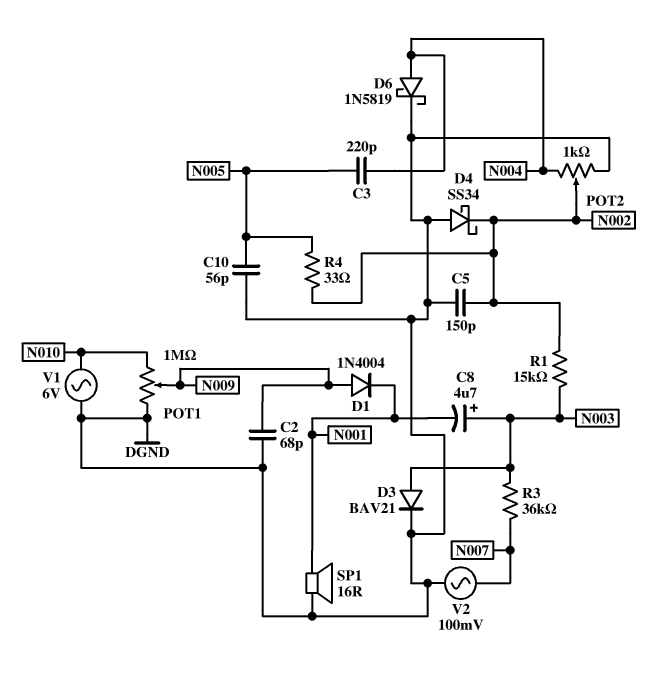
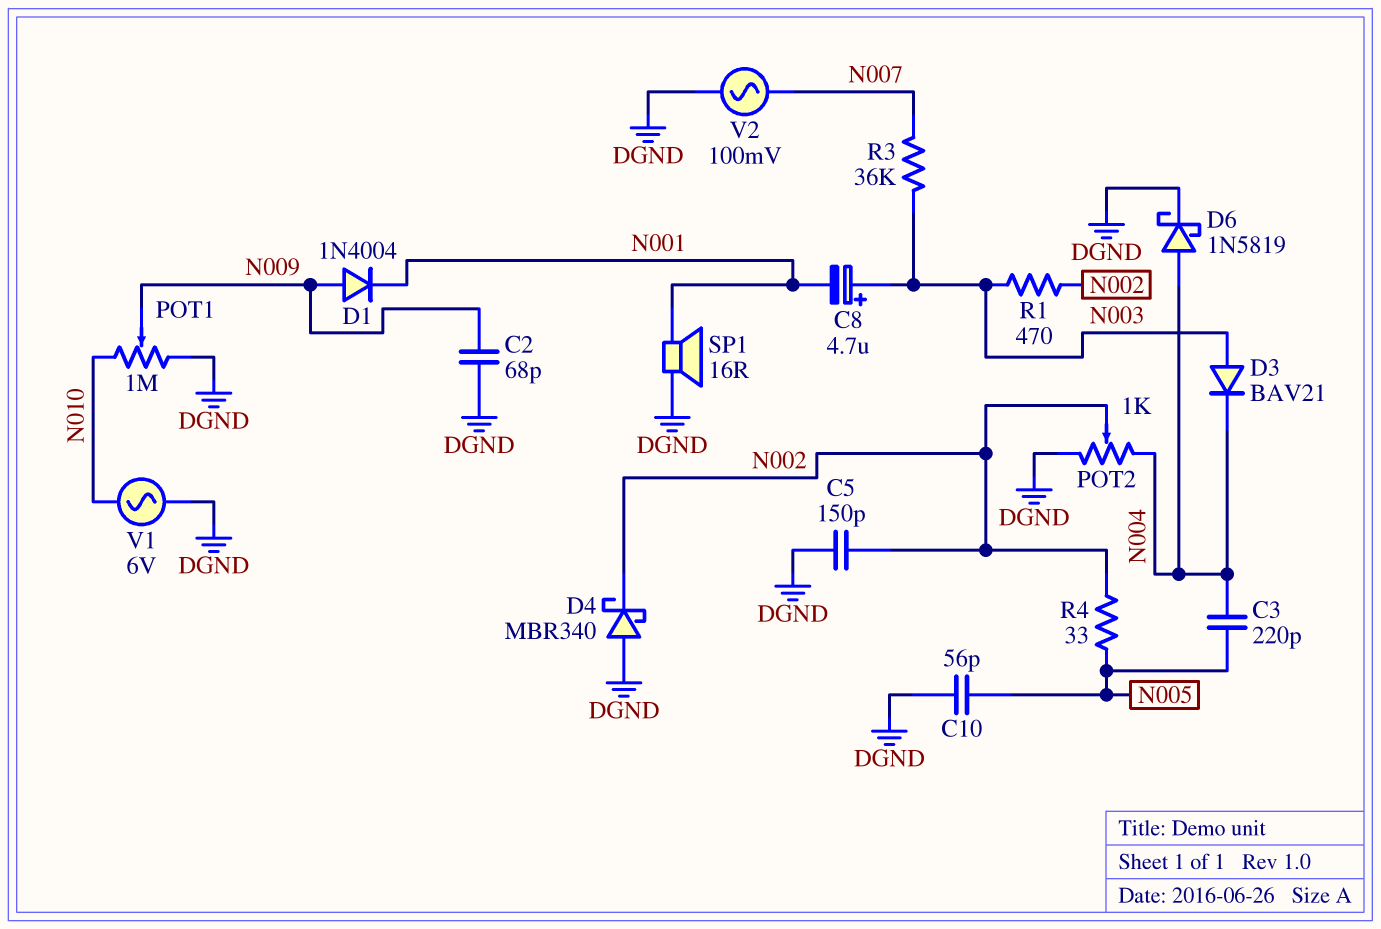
D3: diode BAV21 (A N003, K DGND) -> diode BAV21 (A N003, K N004)
D4: schottky SS34 (A DGND, K N002) -> schottky MBR340 (A DGND, K N002)
R1: 15k (N002, N003) -> 470 (N002, N003)

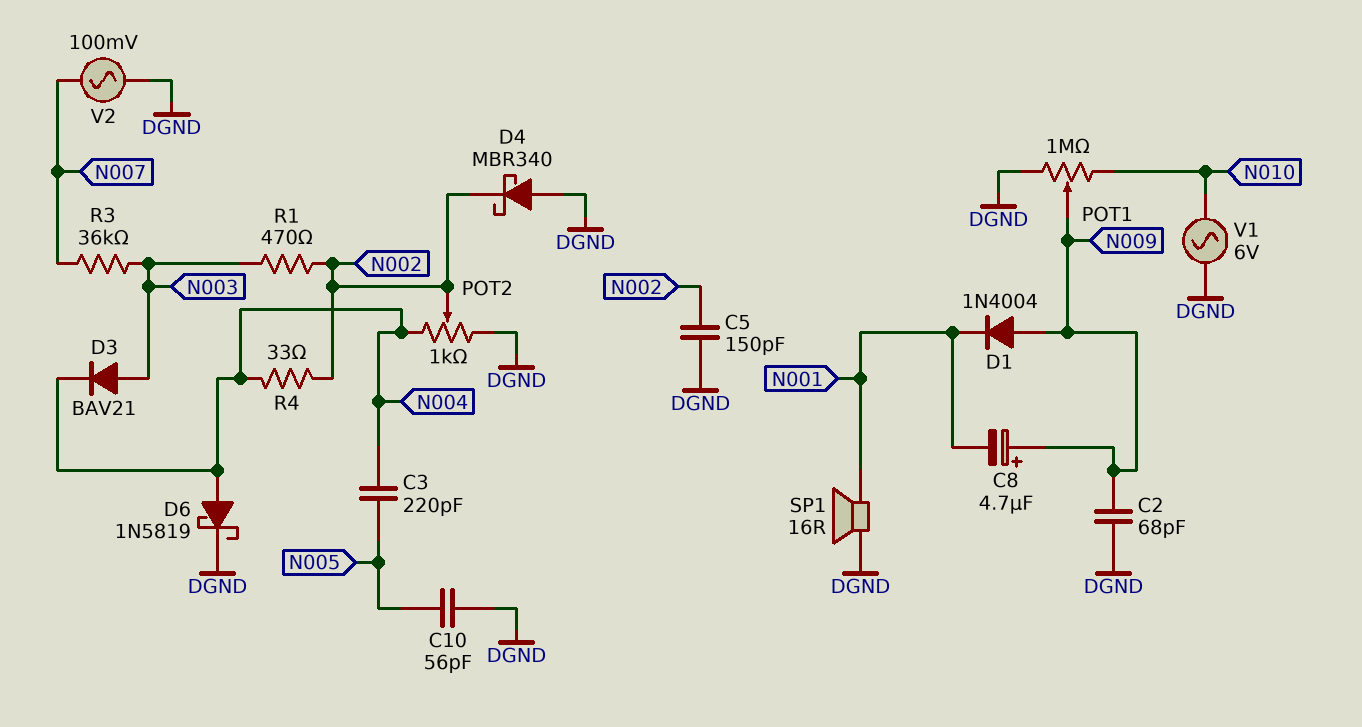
C8: 4.7uF (plus N003, minus N001) -> 4.7uF (plus N009, minus N001)
R4: 33 (N002, N005) -> 33 (N002, N004)

